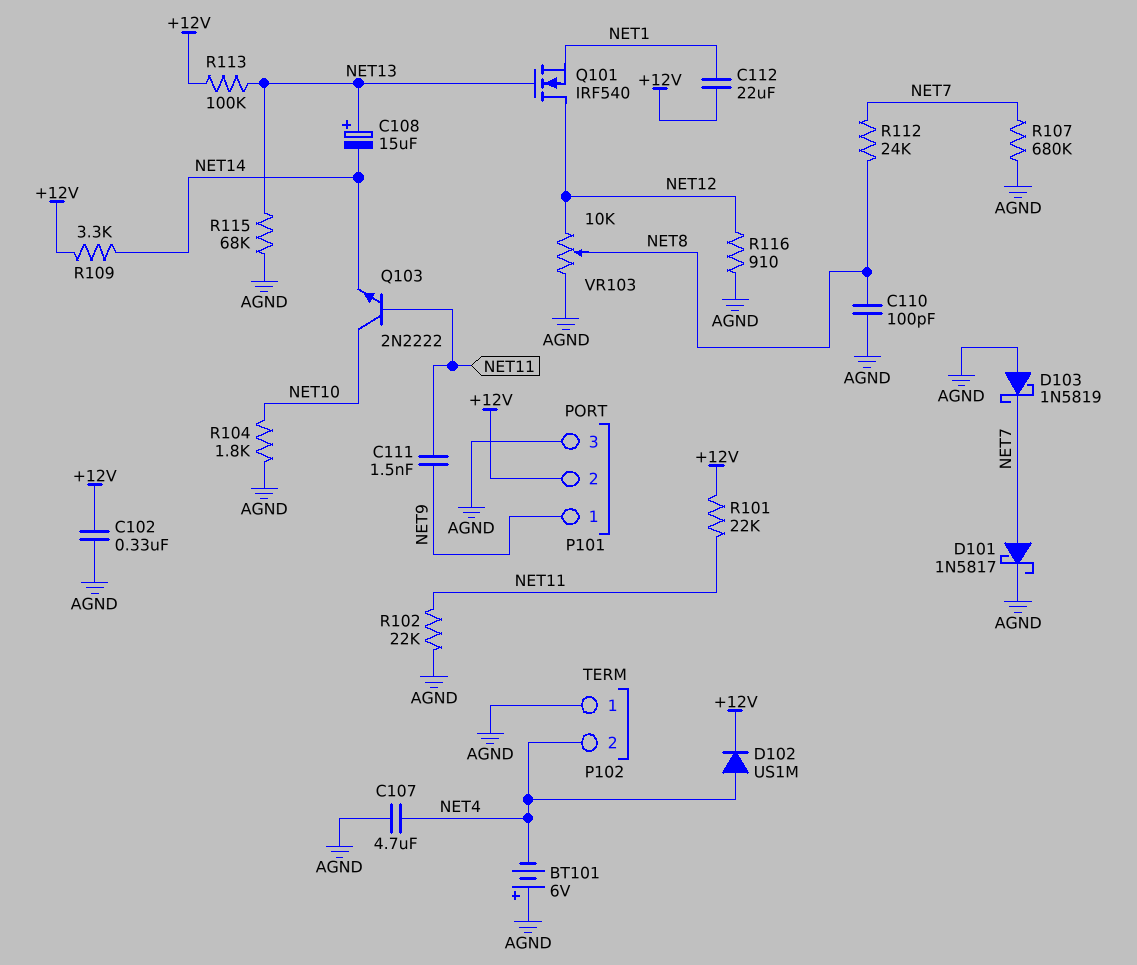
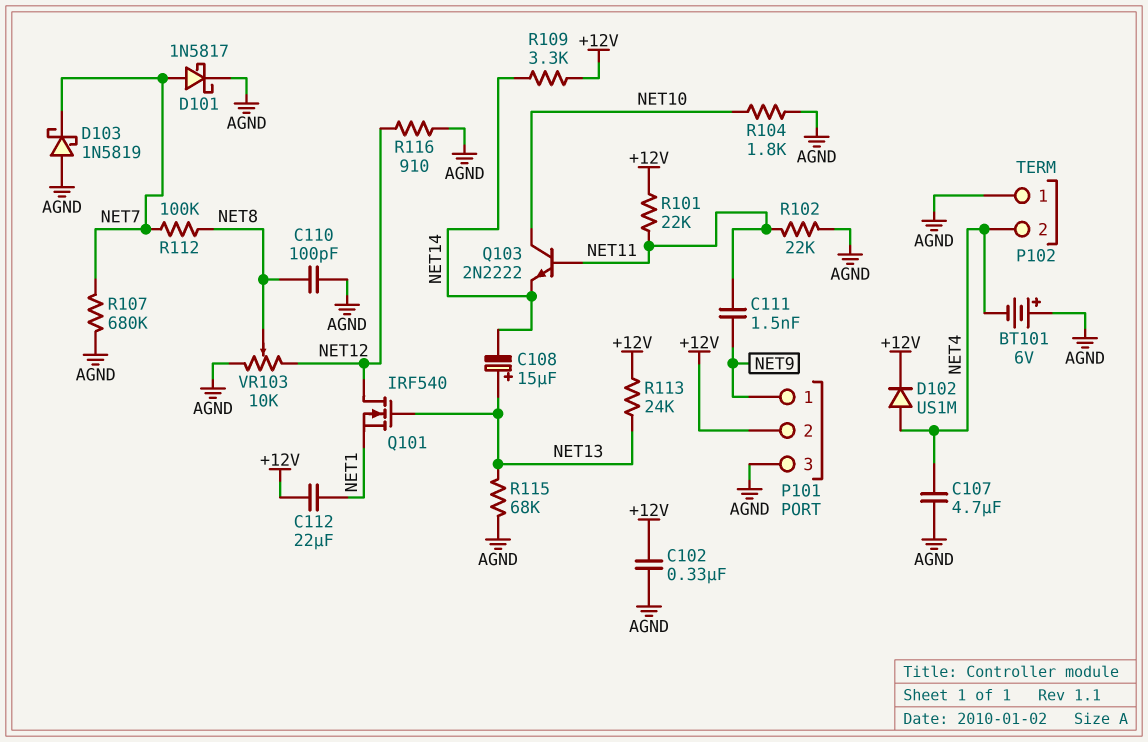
R112: 24k (NET7, NET8) -> 100k (NET7, NET8)
R113: 100k (+12V, NET13) -> 24k (+12V, NET13)

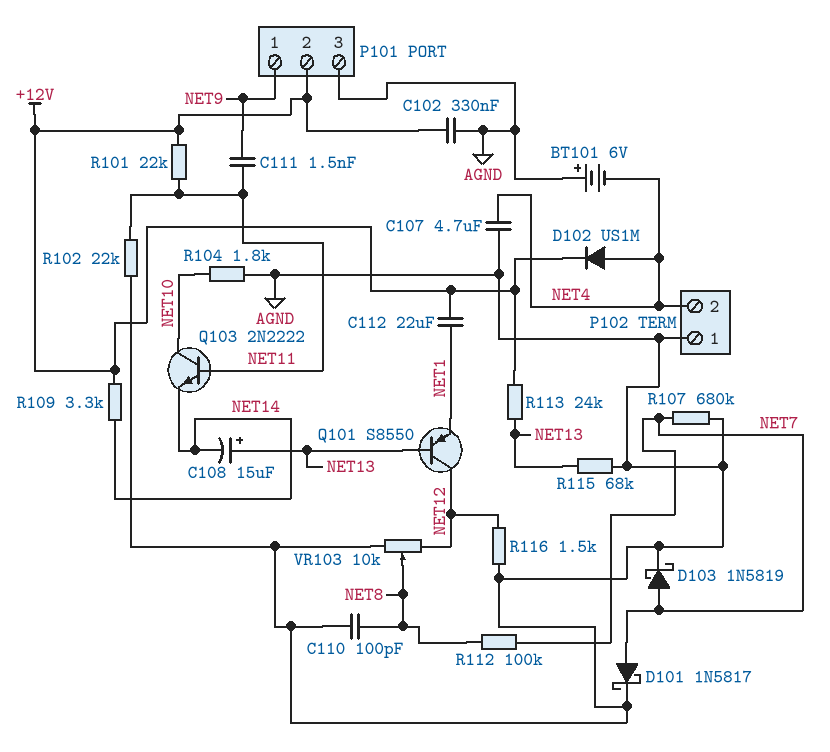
D103: schottky 1N5819 (A AGND, K NET7) -> schottky 1N5819 (A NET7, K AGND)
Q101: NMOS IRF540 (G NET13, D NET12, S NET1) -> PNP S8550 (B NET13, C NET12, E NET1)
R116: 910 (AGND, NET12) -> 1.5k (AGND, NET12)

